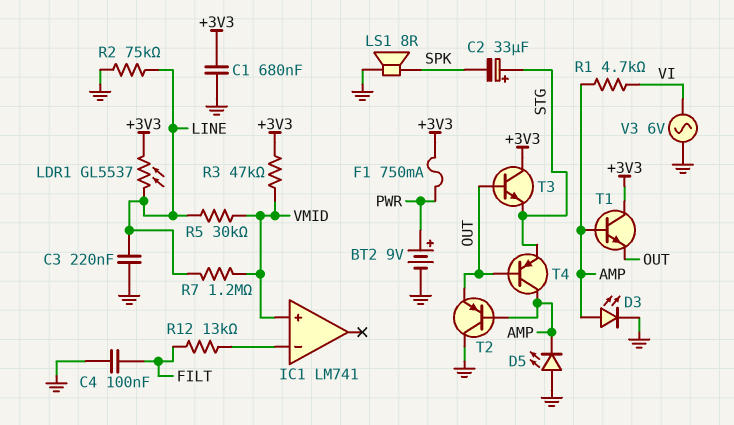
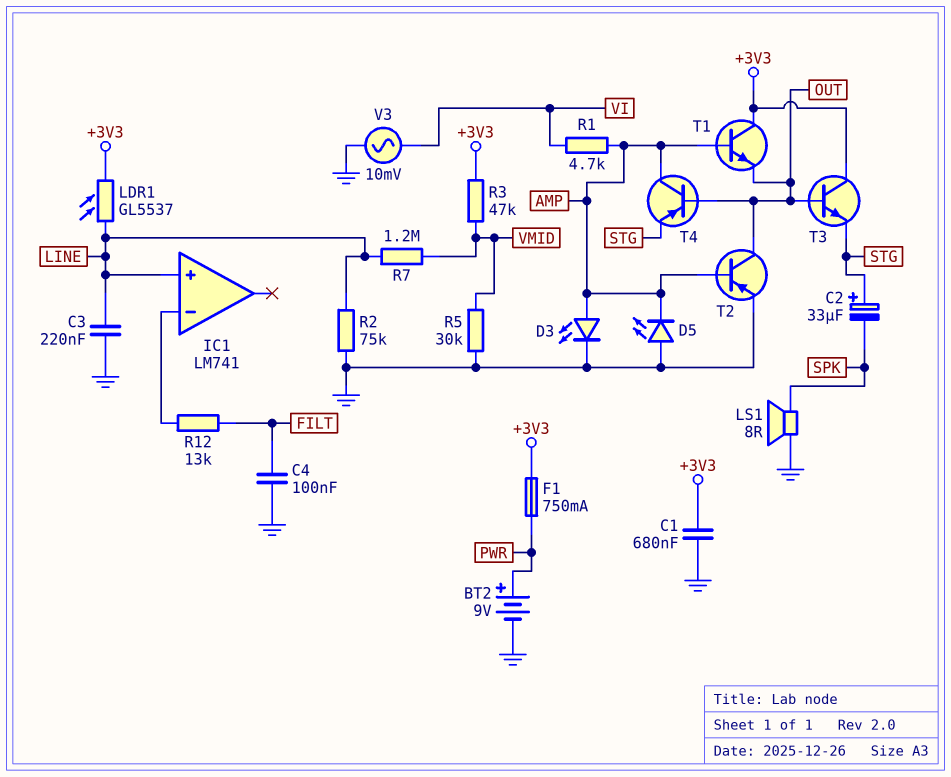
IC1 pin in+: VMID -> LINE
R5: 30k (LINE, VMID) -> 30k (GND, VMID)
T2: PNP (B AMP, C GND, E OUT) -> PNP (B AMP, C OUT, E GND)
V3: AC 6V (GND, VI) -> AC 10mV (GND, VI)

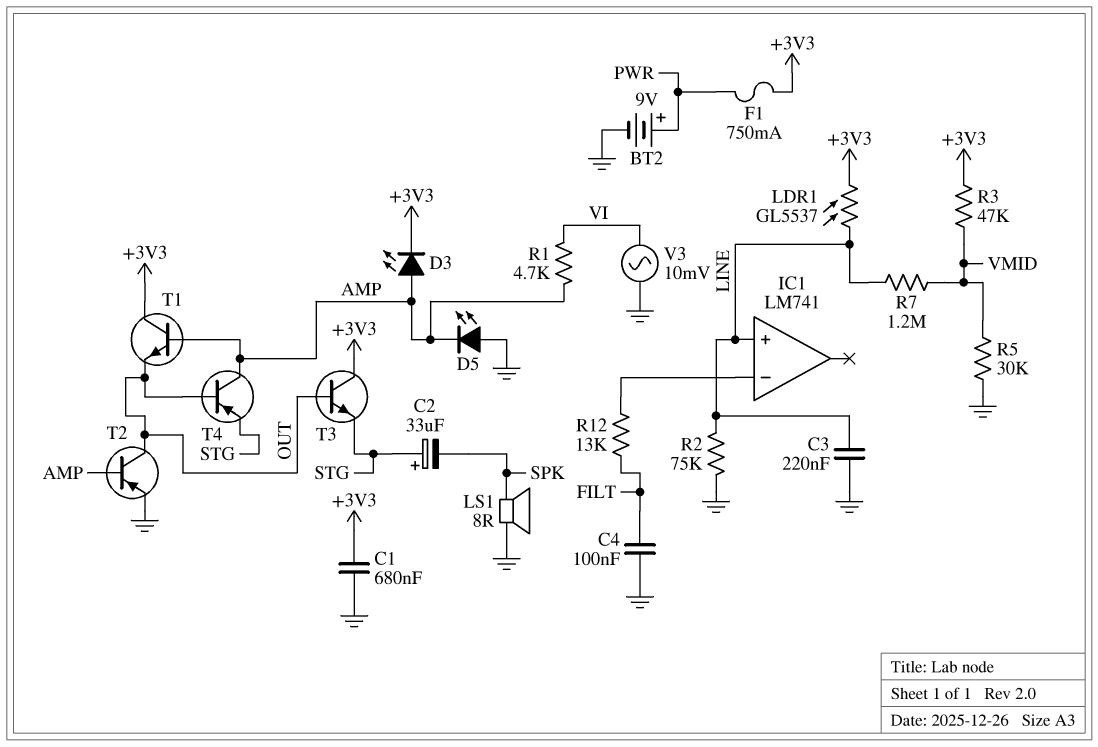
D3: LED (A AMP, K GND) -> LED (A AMP, K +3V3)

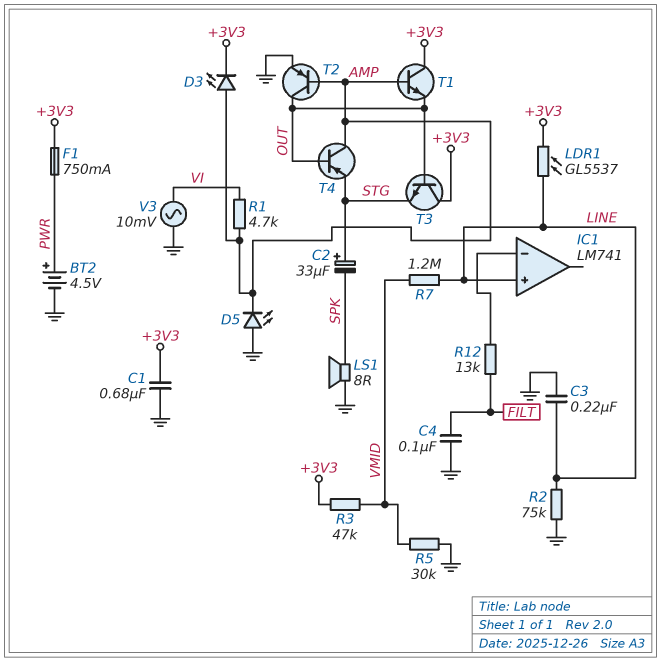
BT2: 9V (plus PWR, minus GND) -> 4.5V (plus PWR, minus GND)

